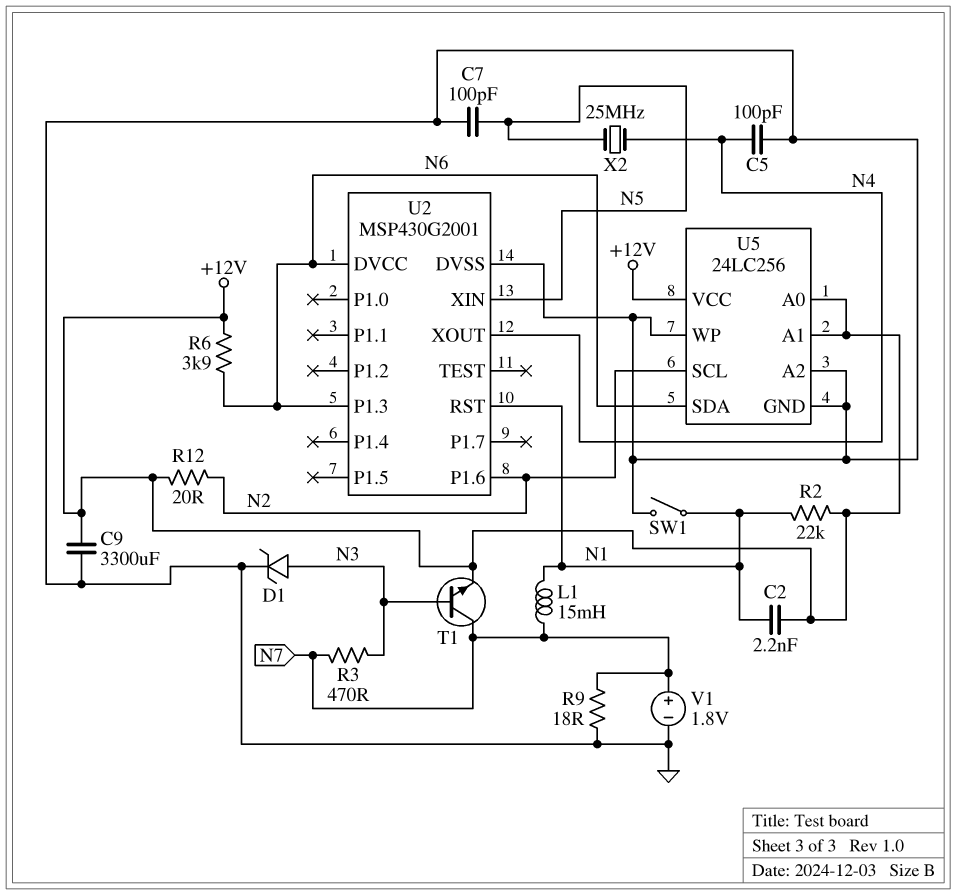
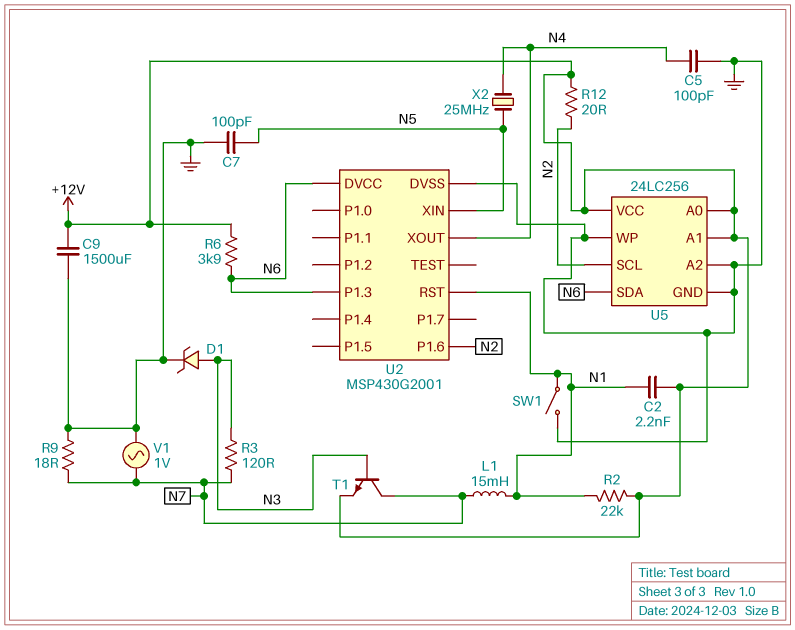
C9: 3300uF (+12V, GND) -> 1500uF (+12V, GND)
R3: 470 (N3, N7) -> 120 (N3, N7)
V1: 1.8V (plus N7, minus GND) -> AC 1V (GND, N7)

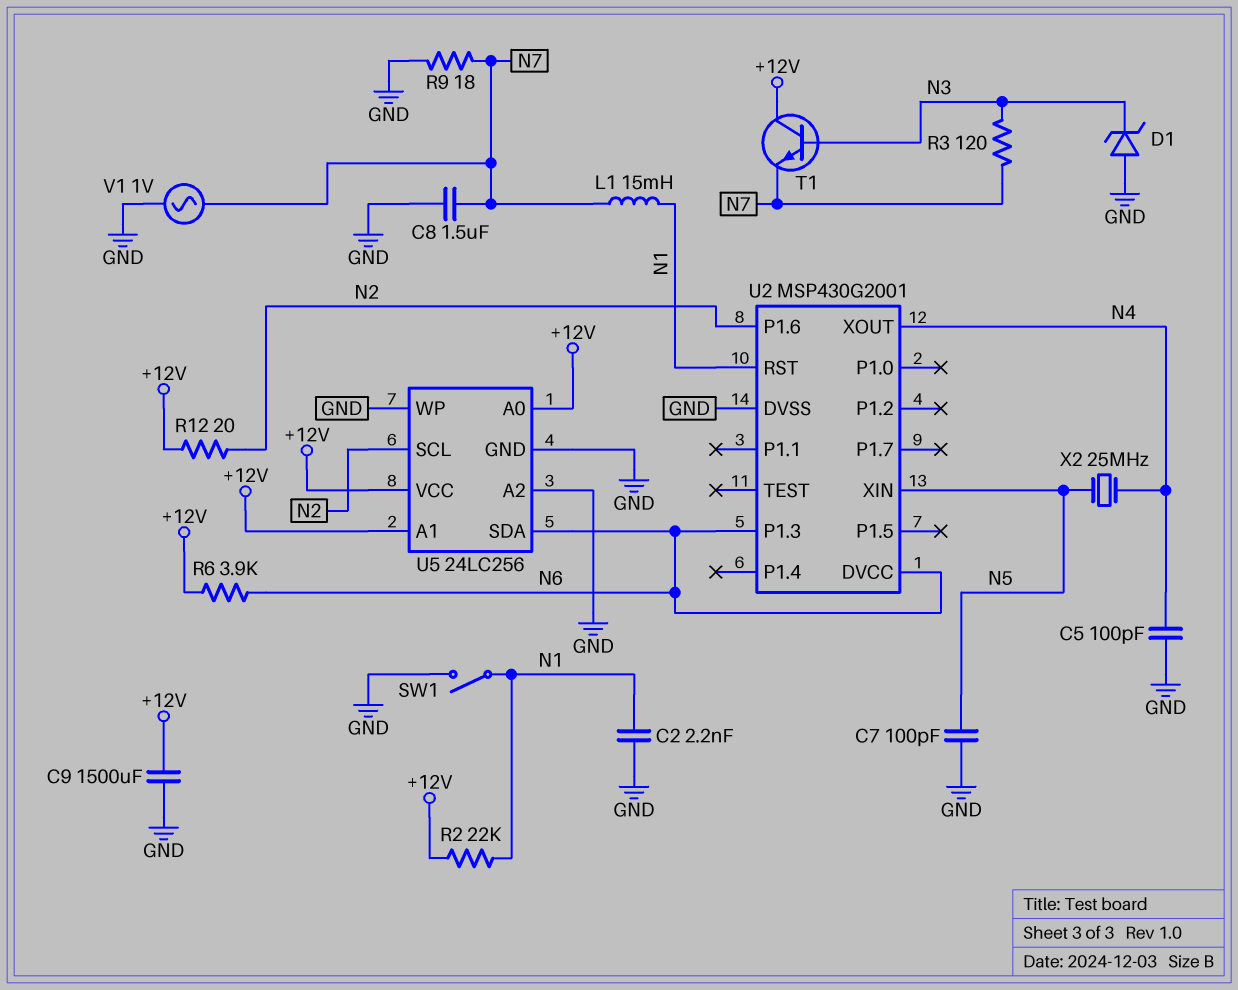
C2: 2.2nF (+12V, N1) -> 2.2nF (GND, N1)
C8: none -> 1.5uF (GND, N7)
D1: zener (A N3, K GND) -> zener (A GND, K N3)
T1: NPN (B N3, C N7, E +12V) -> NPN (B N3, C +12V, E N7)

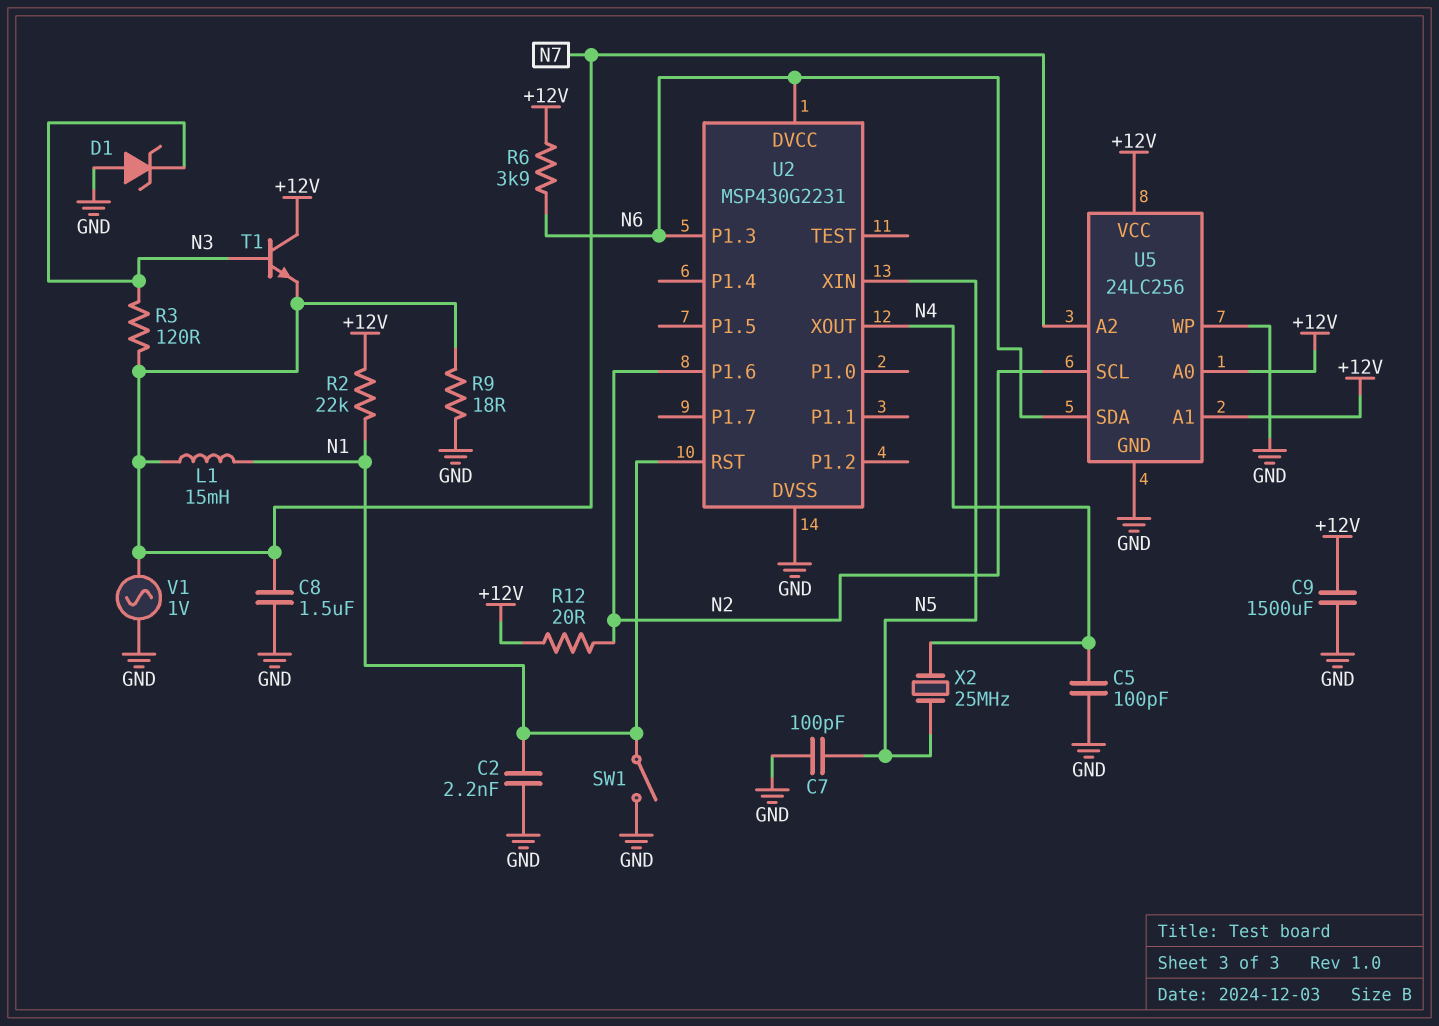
U2: MSP430G2001 -> MSP430G2231
U5 pin A2: GND -> N7

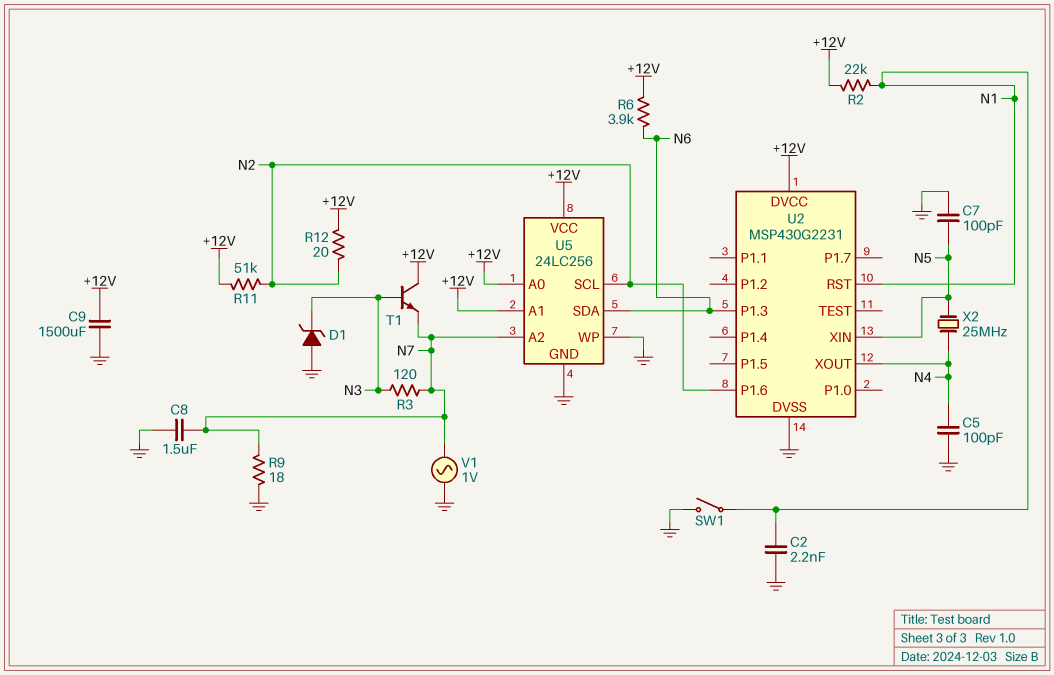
L1: 15mH (N1, N7) -> none
R11: none -> 51k (+12V, N2)
U2 pin DVCC: N6 -> +12V

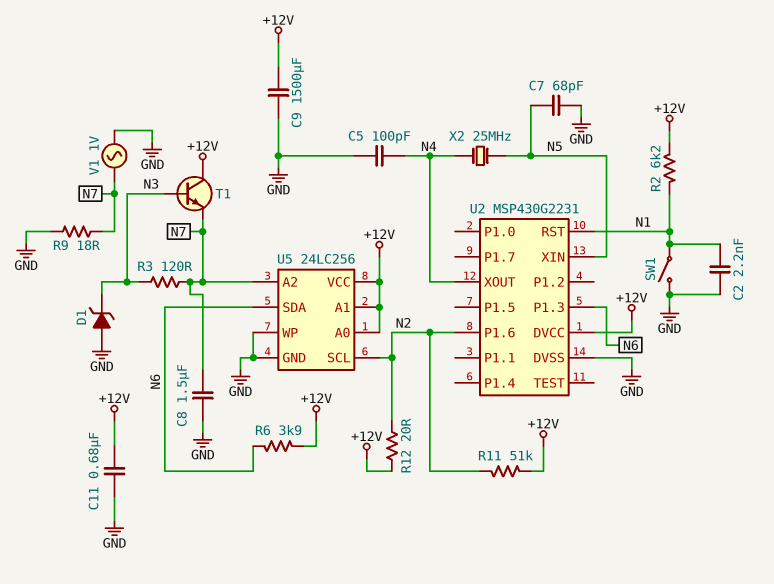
C7: 100pF (GND, N5) -> 68pF (GND, N5)
C11: none -> 680nF (+12V, GND)
R2: 22k (+12V, N1) -> 6.2k (+12V, N1)

